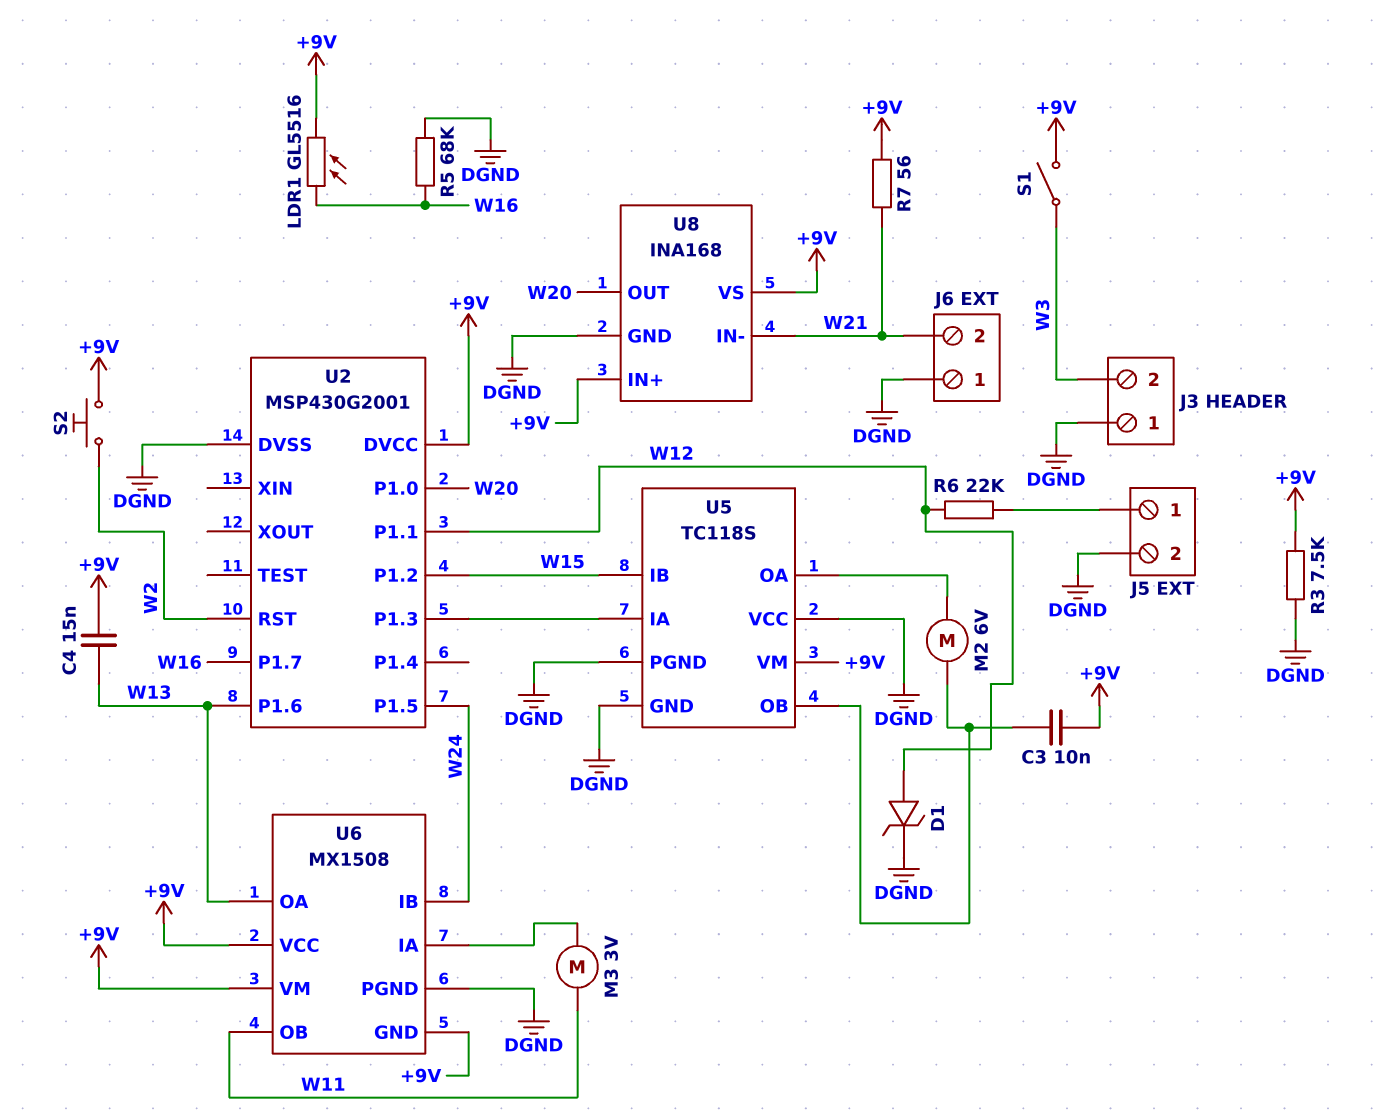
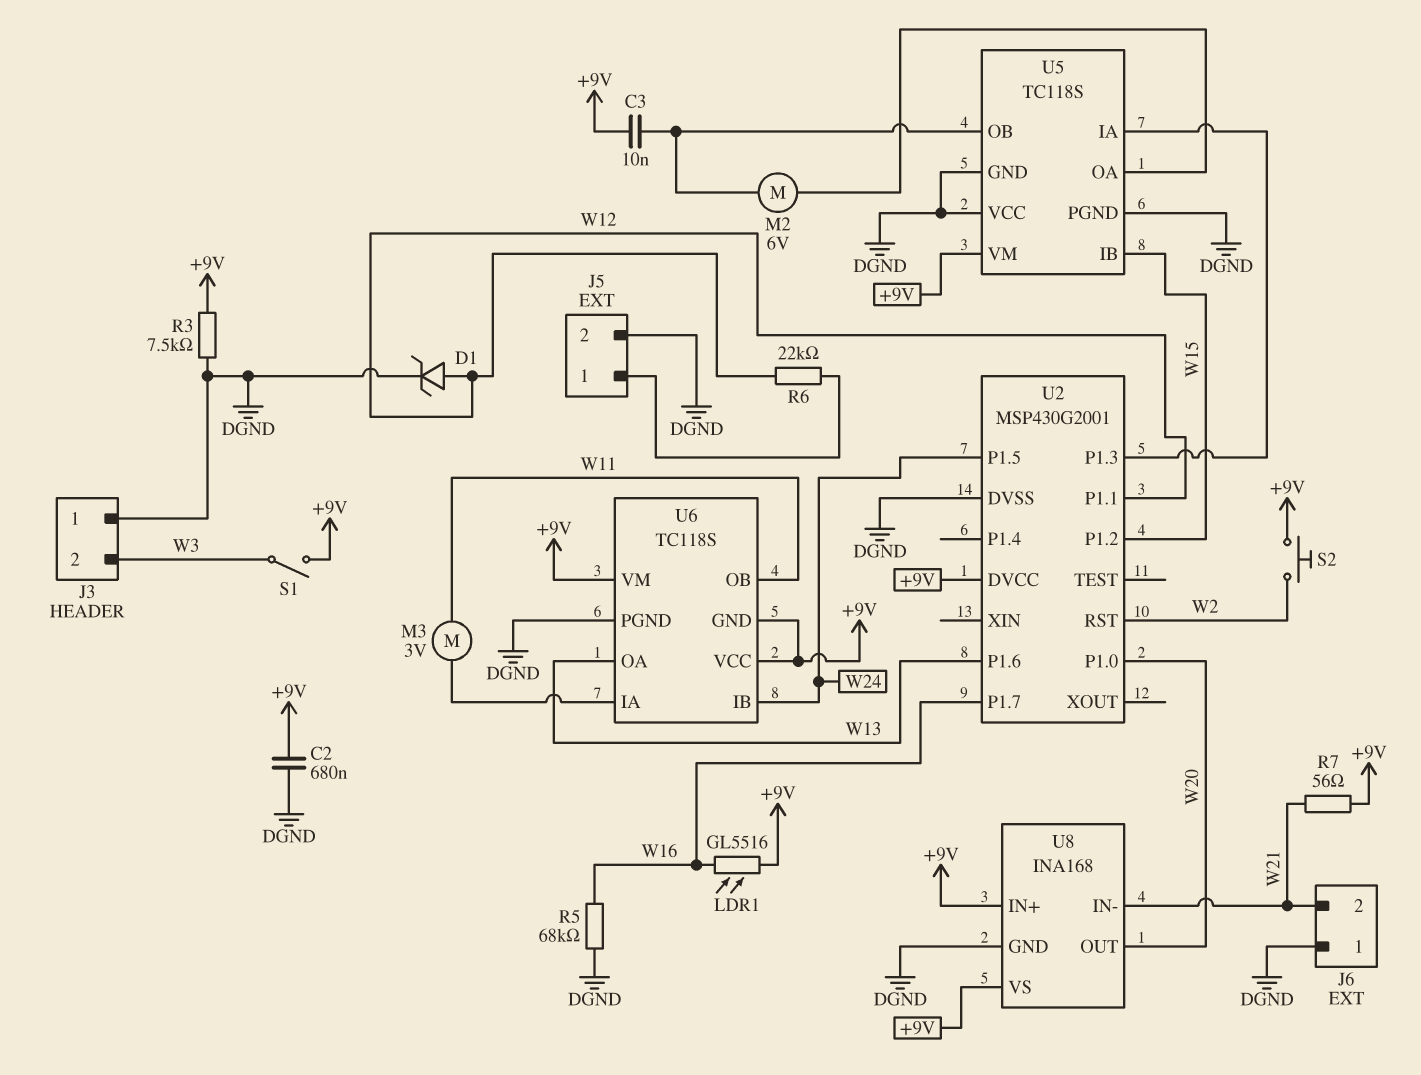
C2: none -> 680nF (+9V, DGND)
C4: 15nF (+9V, W13) -> none
U6: MX1508 -> TC118S

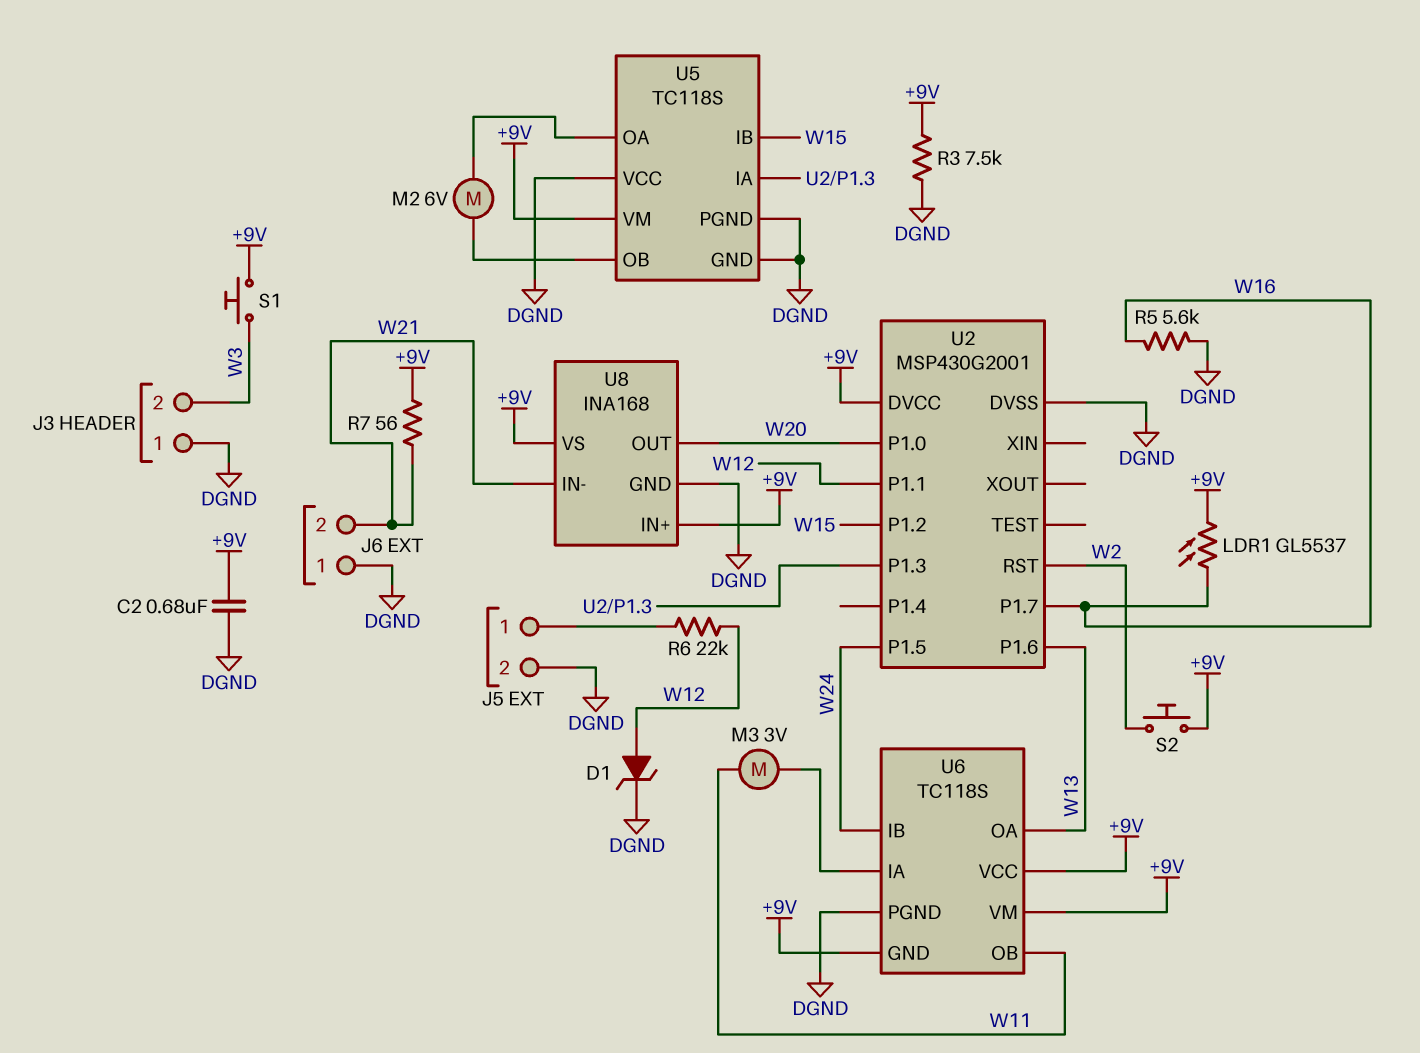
C3: 10nF (+9V, U5/OB) -> none
LDR1: GL5516 (+9V, W16) -> GL5537 (+9V, W16)
R5: 68k (DGND, W16) -> 5.6k (DGND, W16)
S1: switch (+9V, W3) -> button (+9V, W3)

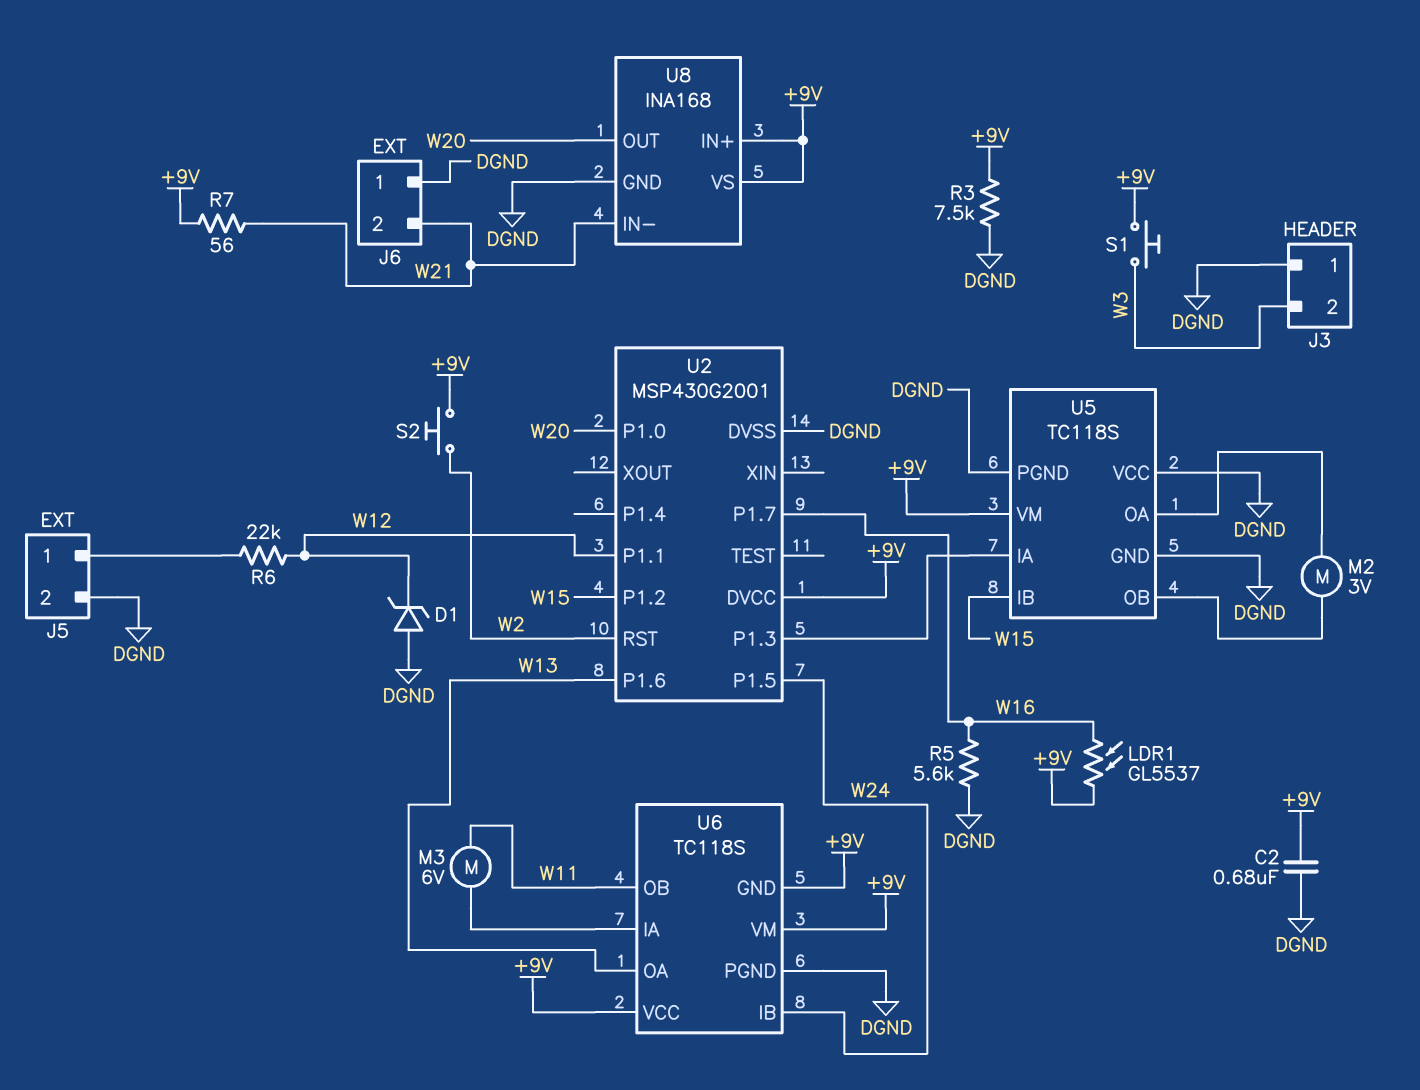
D1: zener (A W12, K DGND) -> zener (A DGND, K W12)
M2: motor 6V (U5/OA, U5/OB) -> motor 3V (U5/OA, U5/OB)
M3: motor 3V (U6/IA, W11) -> motor 6V (U6/IA, W11)

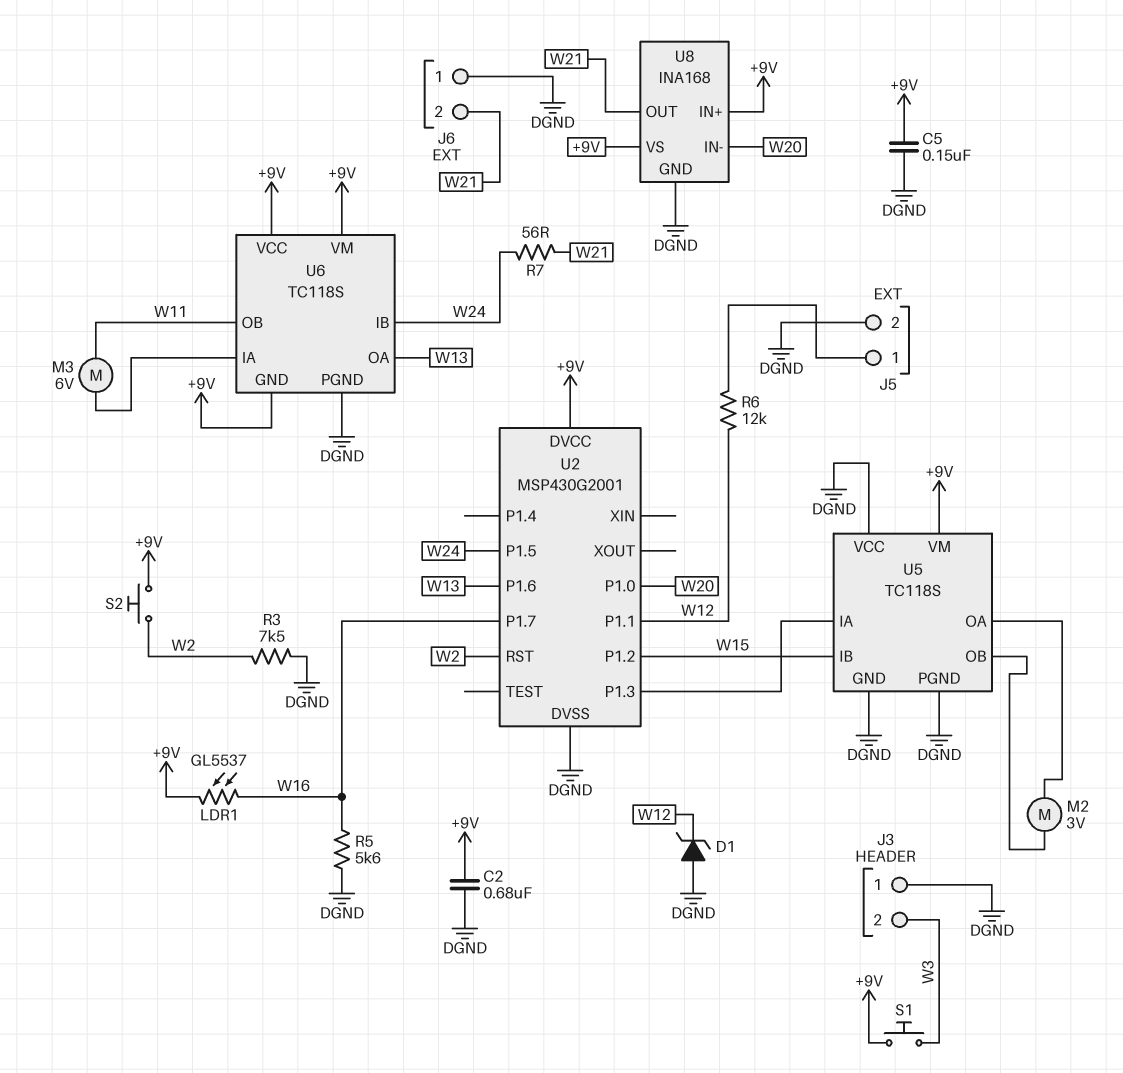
C5: none -> 150nF (+9V, DGND)
R3: 7.5k (+9V, DGND) -> 7.5k (DGND, W2)
R6: 22k (J5/1, W12) -> 12k (J5/1, W12)
R7: 56 (+9V, W21) -> 56 (W21, W24)
U8 pin IN-: W21 -> W20
U8 pin OUT: W20 -> W21

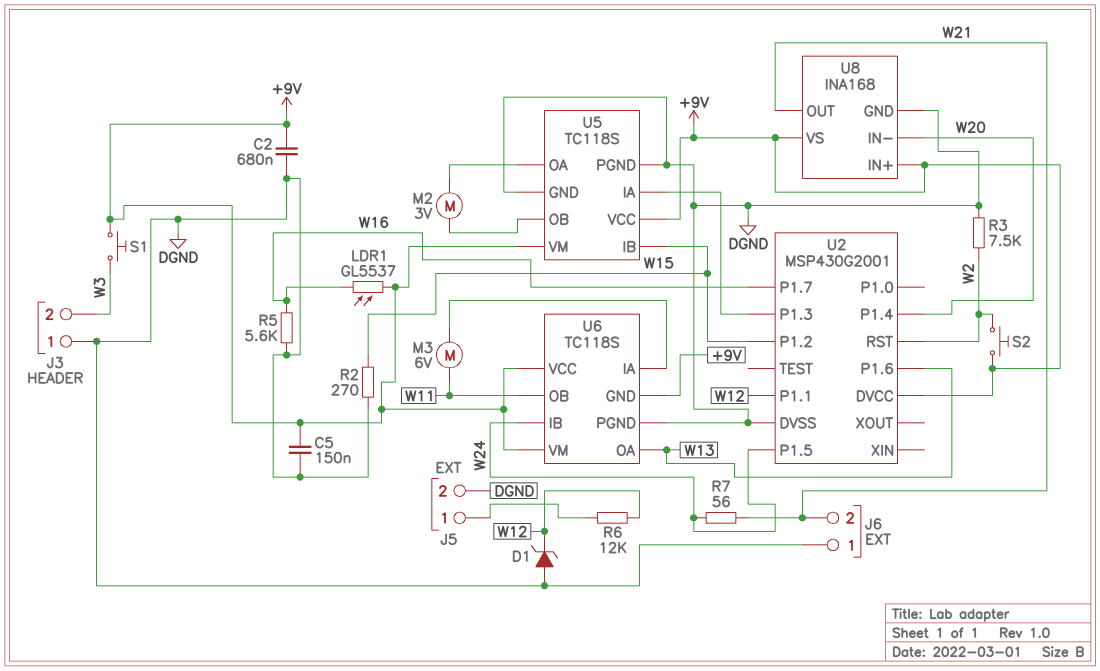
R2: none -> 270 (DGND, W15)
U2 pin P1.0: W20 -> none
U2 pin P1.4: none -> W20
U5 pin VCC: DGND -> +9V

